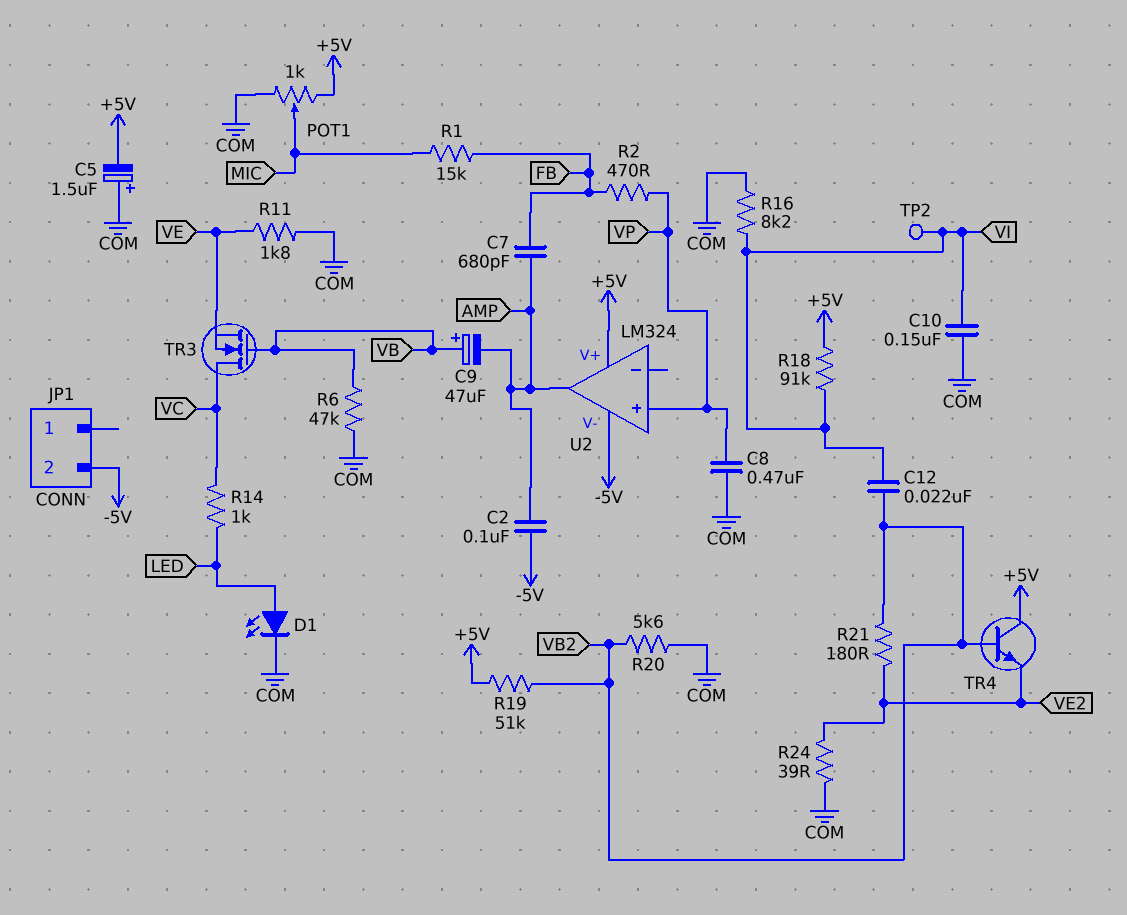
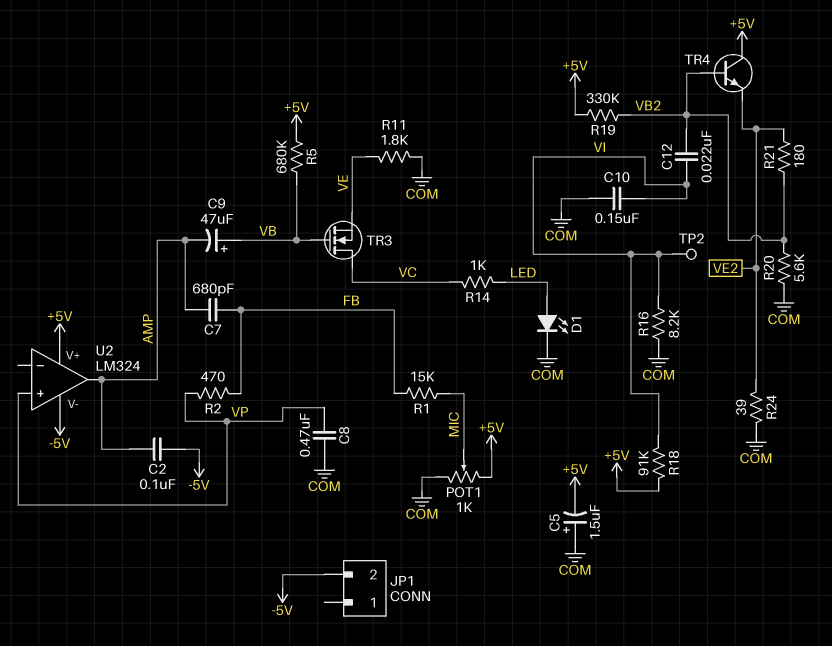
R5: none -> 680k (+5V, VB)
R6: 47k (COM, VB) -> none
R19: 51k (+5V, VB2) -> 330k (+5V, VB2)

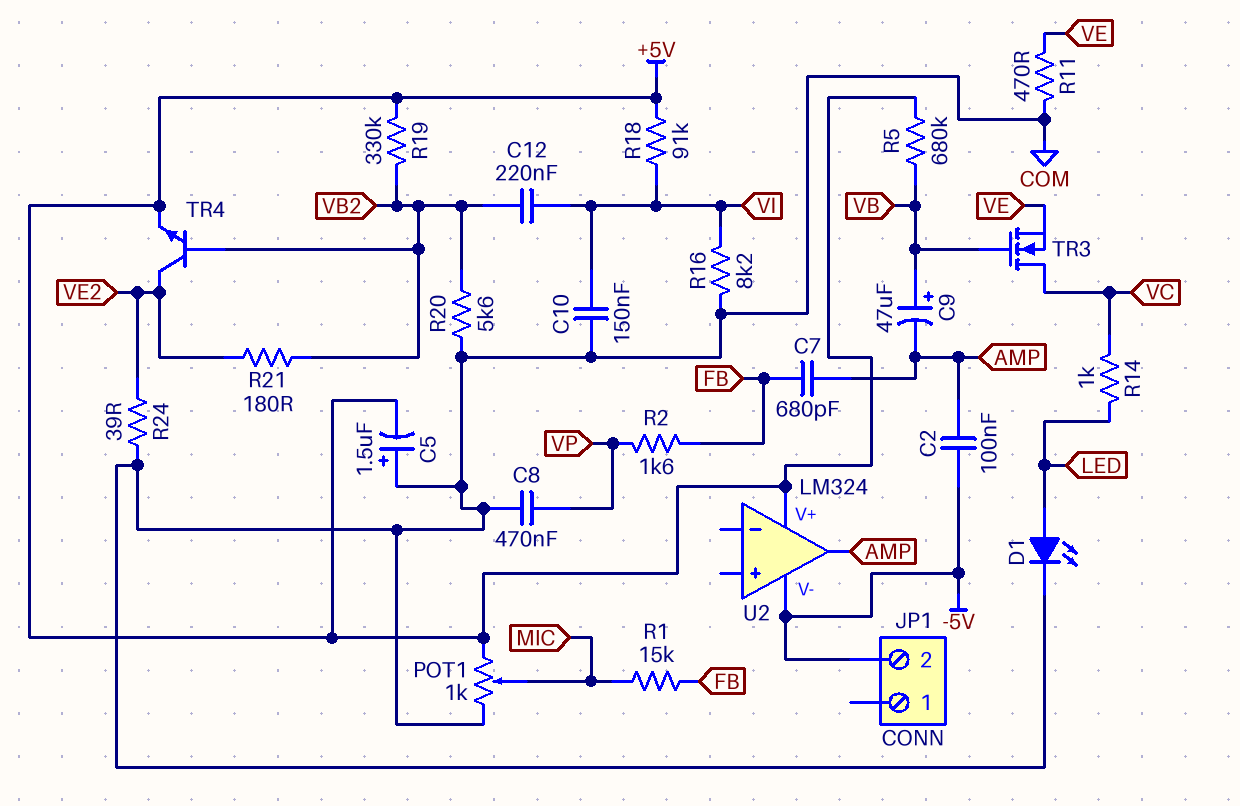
C12: 22nF (VB2, VI) -> 220nF (VB2, VI)
R2: 470 (FB, VP) -> 1.6k (FB, VP)
R11: 1.8k (COM, VE) -> 470 (COM, VE)
TP2: test point (VI) -> none
TR4: NPN (B VB2, C +5V, E VE2) -> NPN (B VB2, C VE2, E +5V)
U2 pin in+: VP -> none

